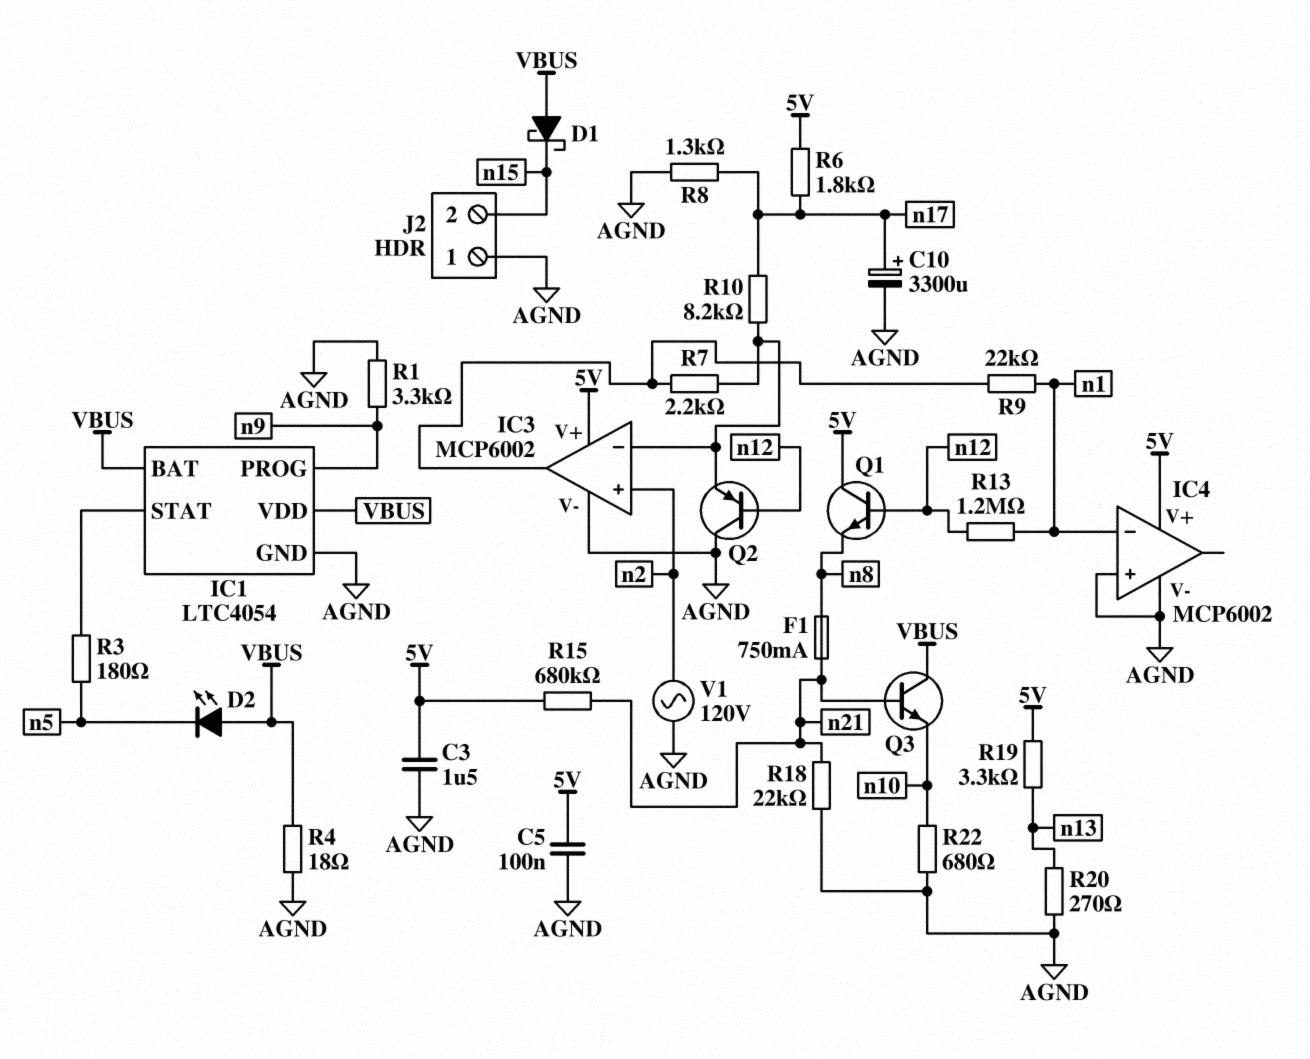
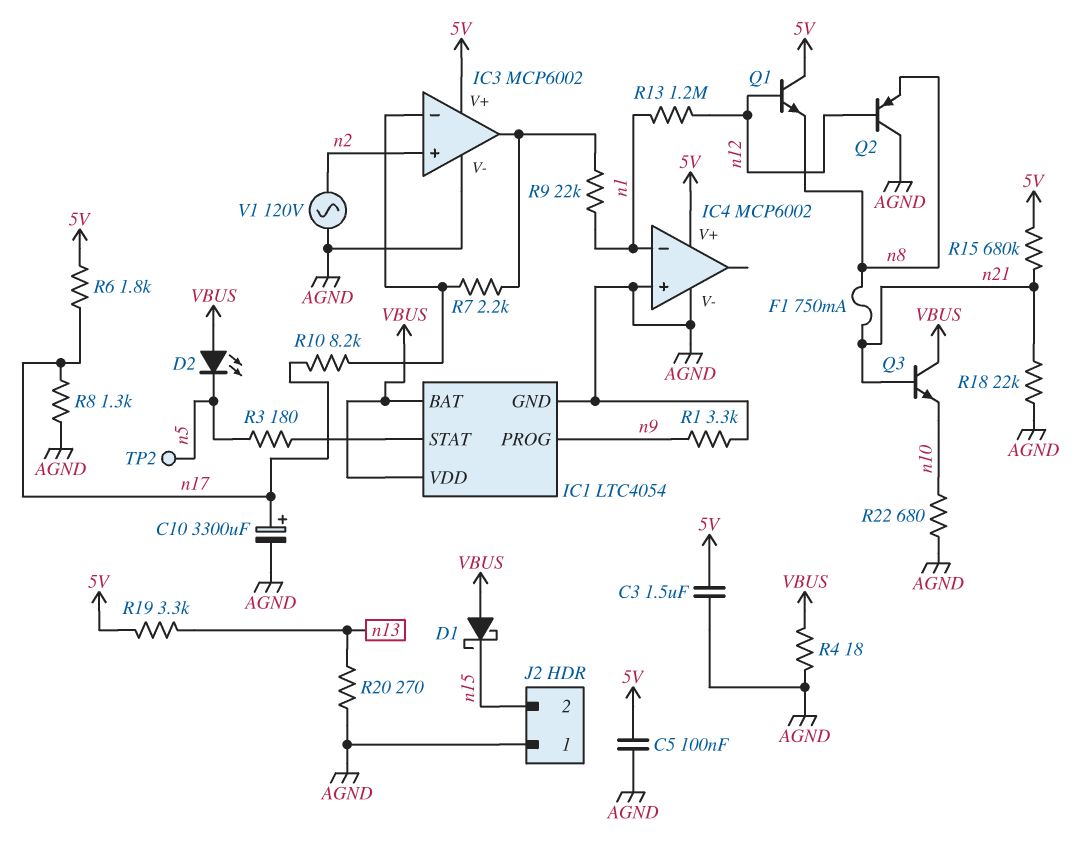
Q2: PNP (B n12, C AGND, E IC3/in-) -> PNP (B n12, C AGND, E n8)
TP2: none -> test point (n5)

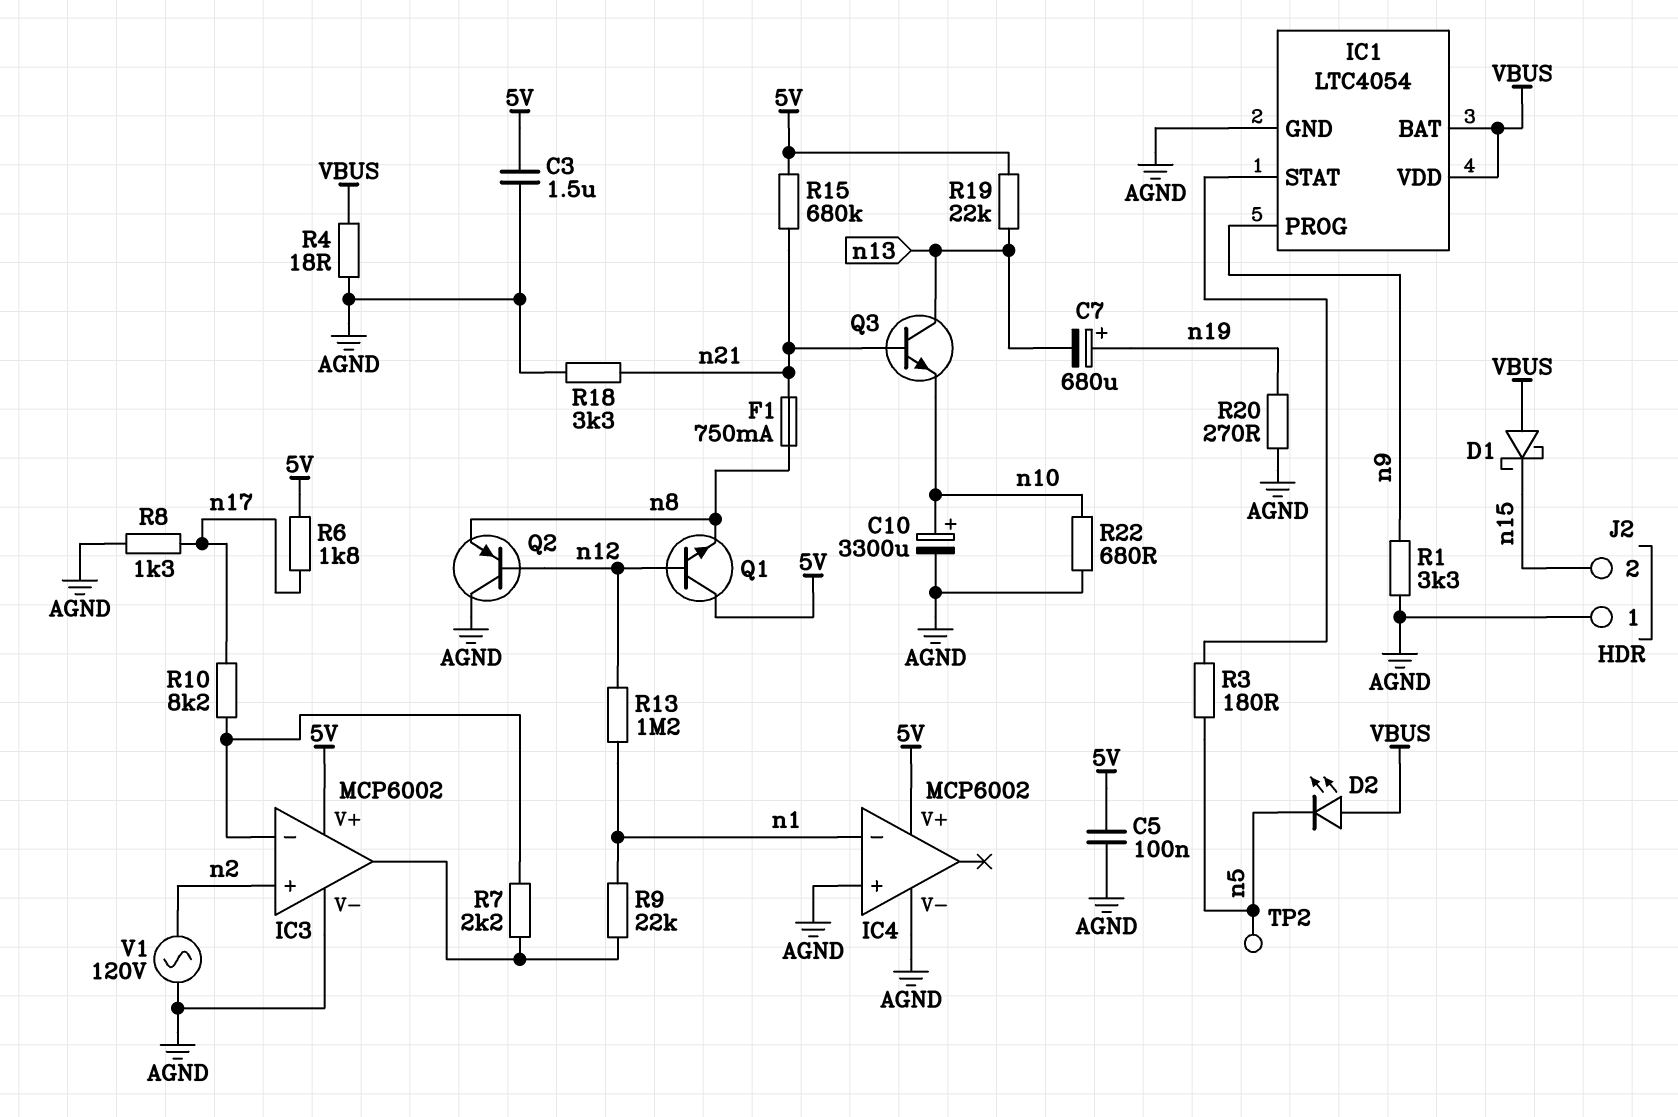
C7: none -> 680uF (plus n19, minus n13)
C10: 3300uF (plus n17, minus AGND) -> 3300uF (plus n10, minus AGND)
Q3: NPN (B n21, C VBUS, E n10) -> NPN (B n21, C n13, E n10)
R18: 22k (AGND, n21) -> 3.3k (AGND, n21)
R19: 3.3k (5V, n13) -> 22k (5V, n13)
R20: 270 (AGND, n13) -> 270 (AGND, n19)

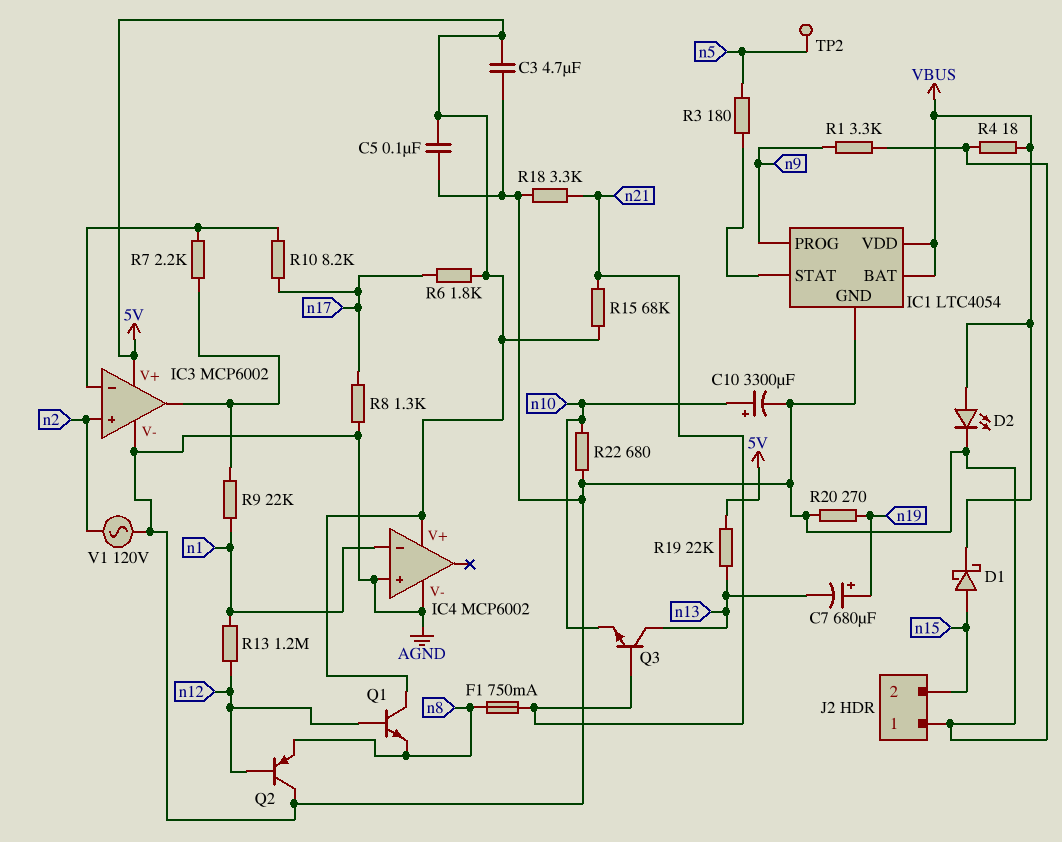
C3: 1.5uF (5V, AGND) -> 4.7uF (5V, AGND)
D1: schottky (A VBUS, K n15) -> schottky (A n15, K VBUS)
D2: LED (A VBUS, K n5) -> LED (A VBUS, K AGND)
R15: 680k (5V, n21) -> 68k (5V, n21)

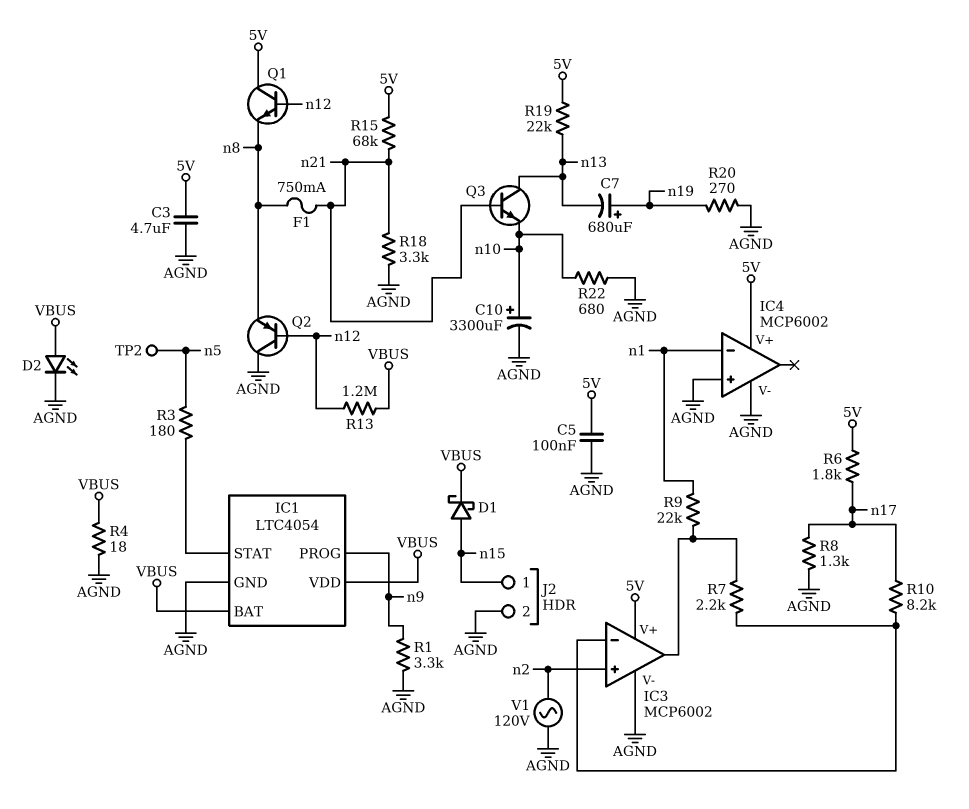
J2 pin 1: AGND -> n15
J2 pin 2: n15 -> AGND
R13: 1.2M (n1, n12) -> 1.2M (VBUS, n12)

